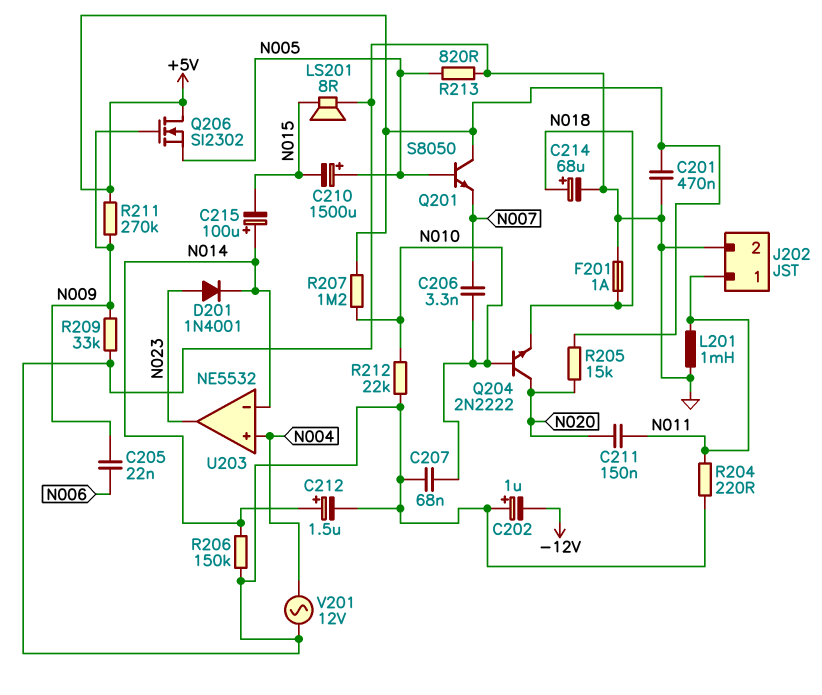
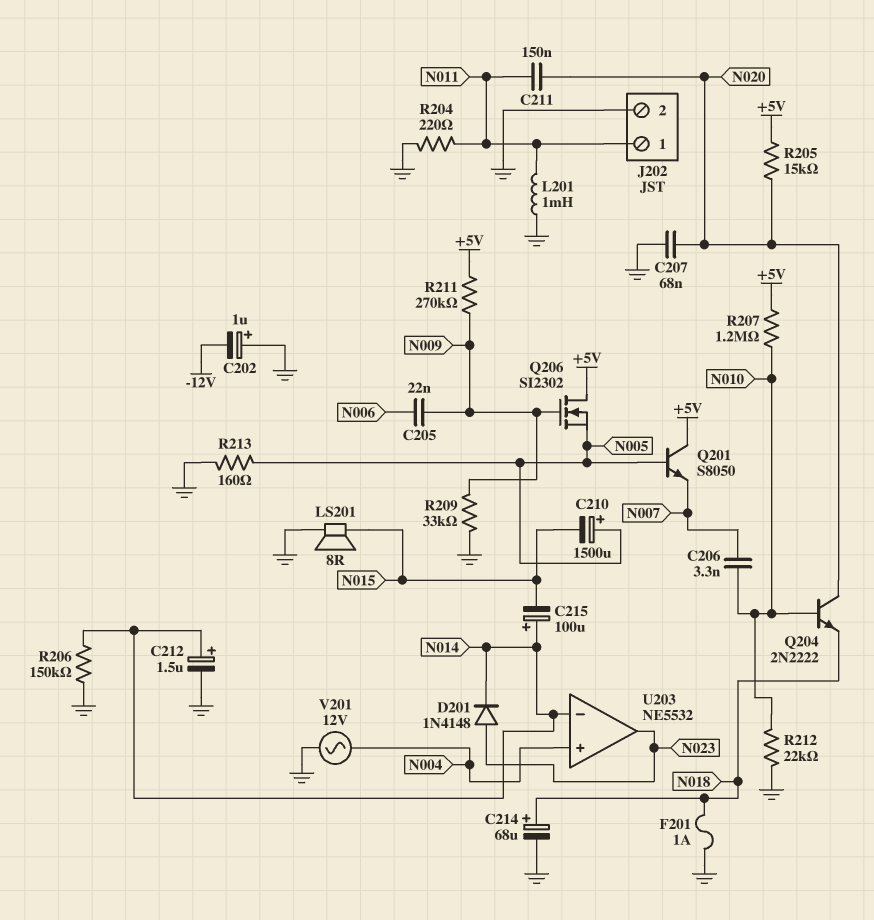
C201: 470nF (+5V, GND) -> none
C207: 68nF (GND, N010) -> 68nF (GND, N020)
D201: diode 1N4001 (A N023, K N014) -> diode 1N4148 (A N023, K N014)
R213: 820 (GND, N005) -> 160 (GND, N005)

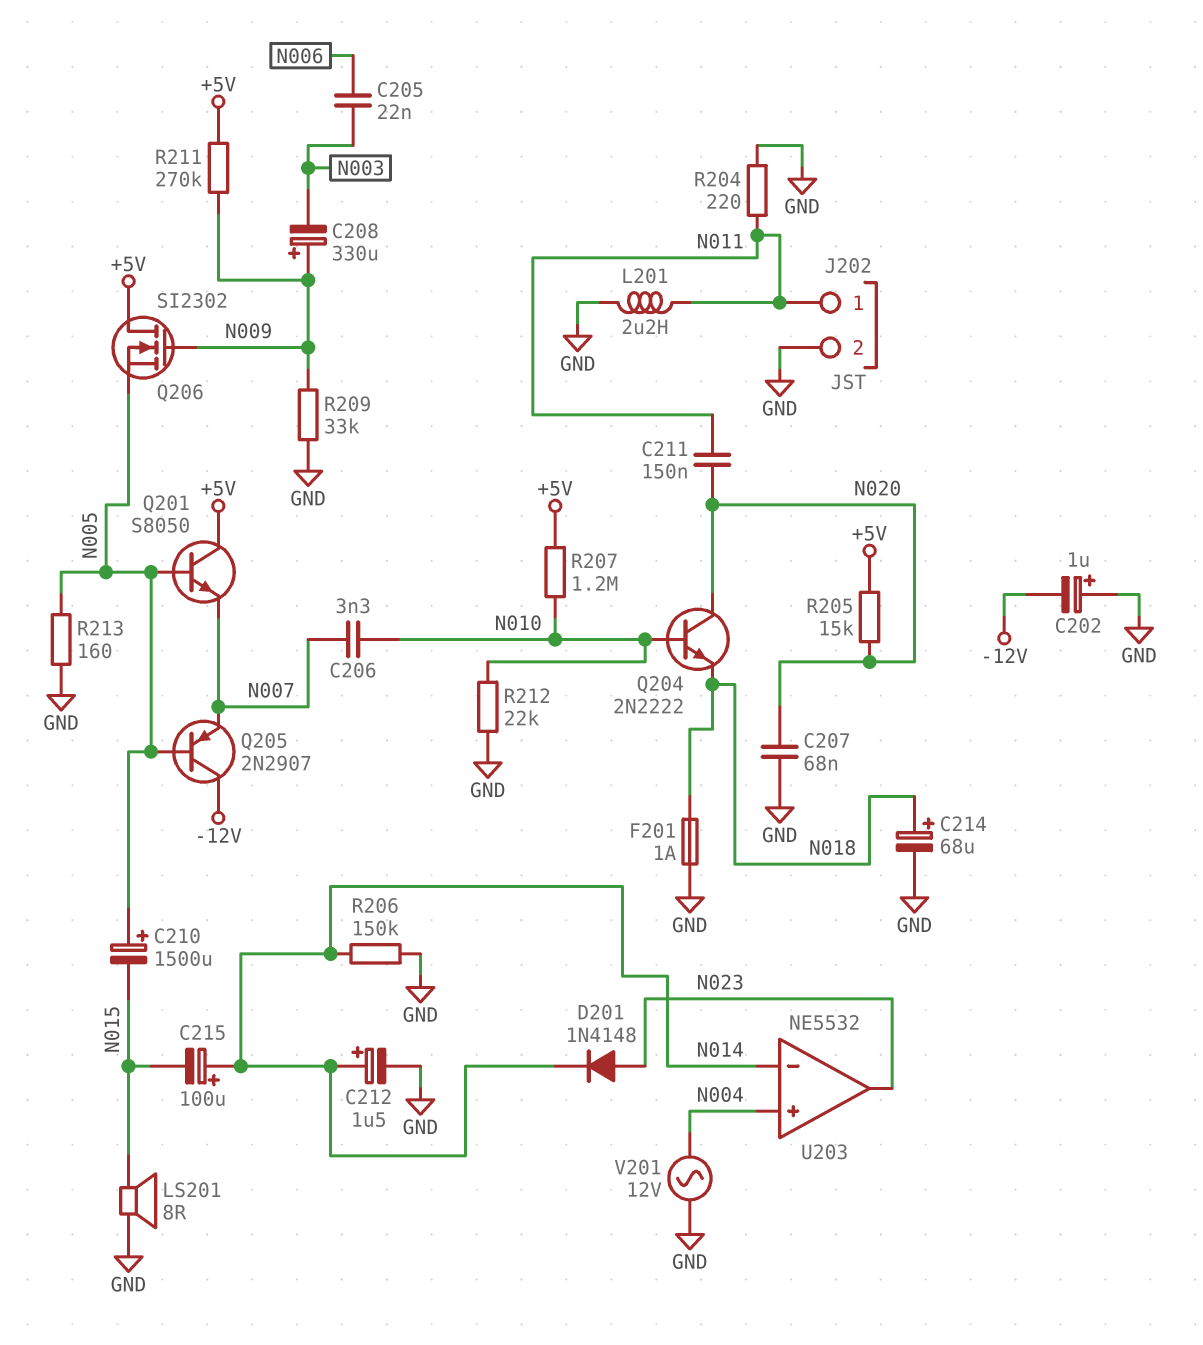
C205: 22nF (N006, N009) -> 22nF (N003, N006)
C208: none -> 330uF (plus N009, minus N003)
L201: 1mH (GND, N011) -> 2.2uH (GND, N011)
Q205: none -> PNP 2N2907 (B N005, C -12V, E N007)

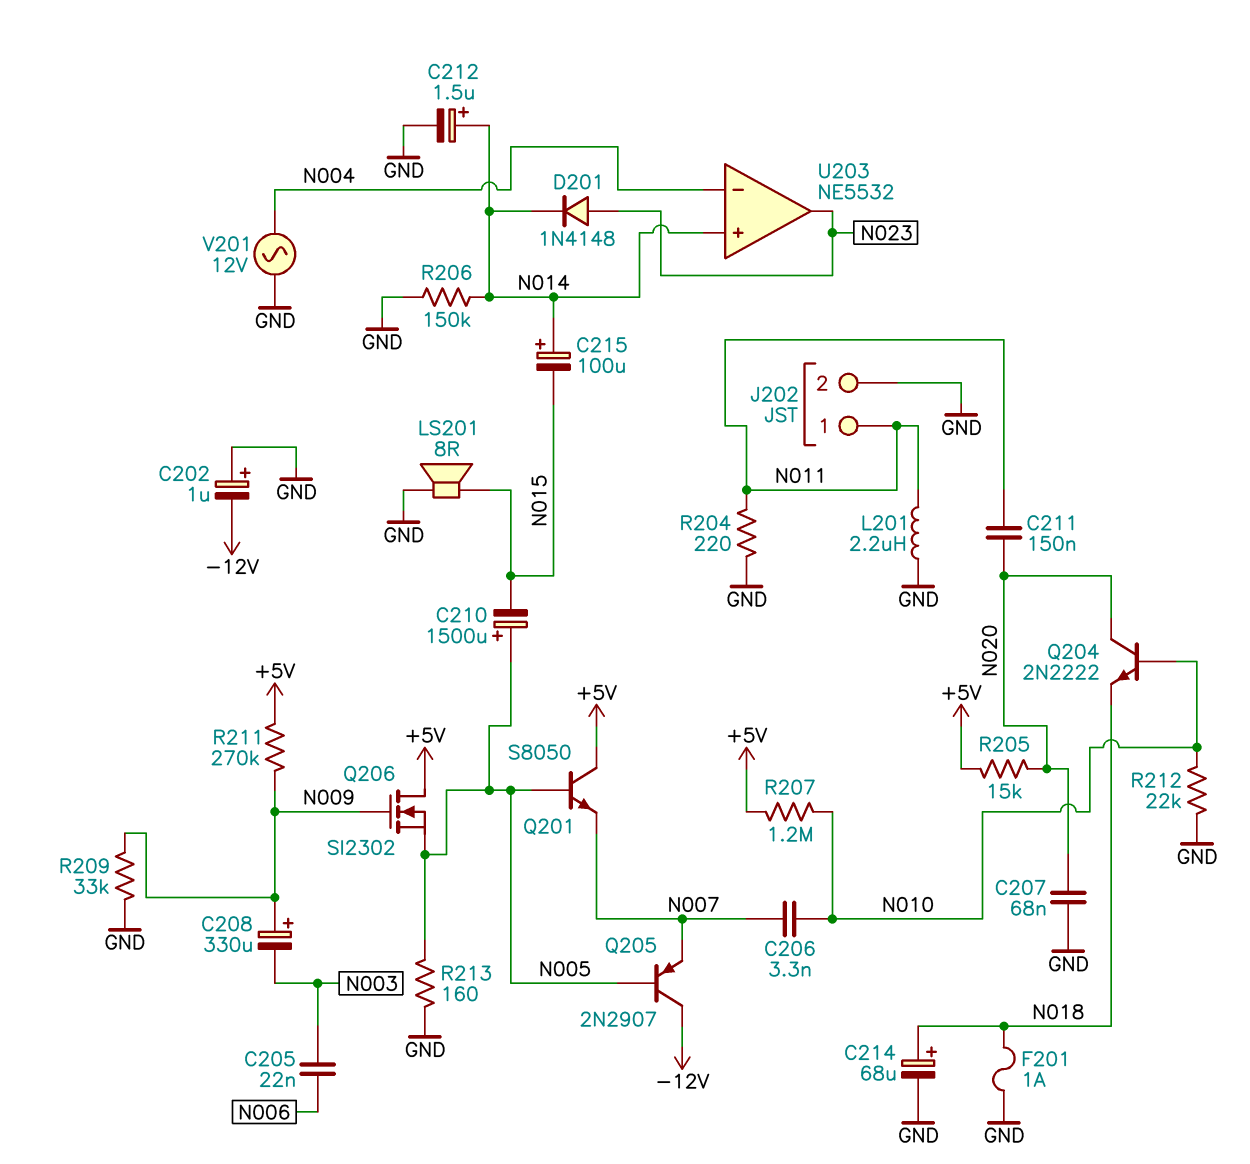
U203 pin in+: N004 -> N014
U203 pin in-: N014 -> N004

